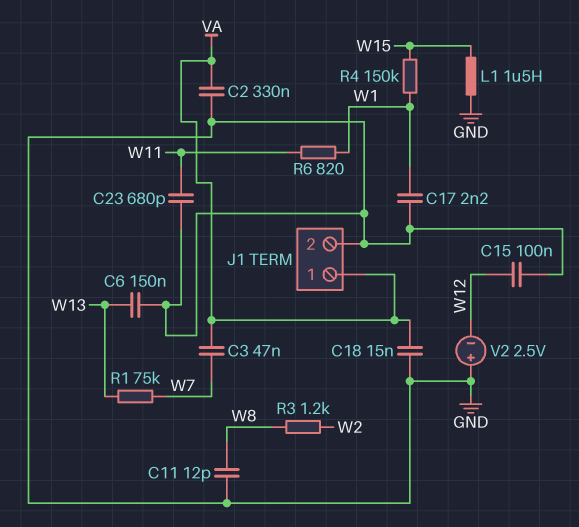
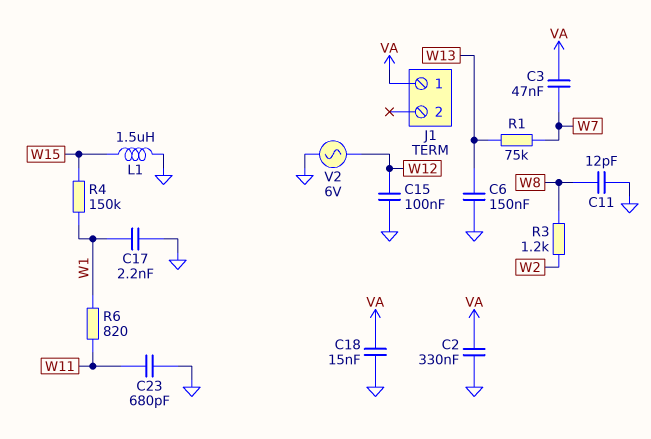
J1 pin 2: GND -> none
V2: 2.5V (plus GND, minus W12) -> AC 6V (GND, W12)

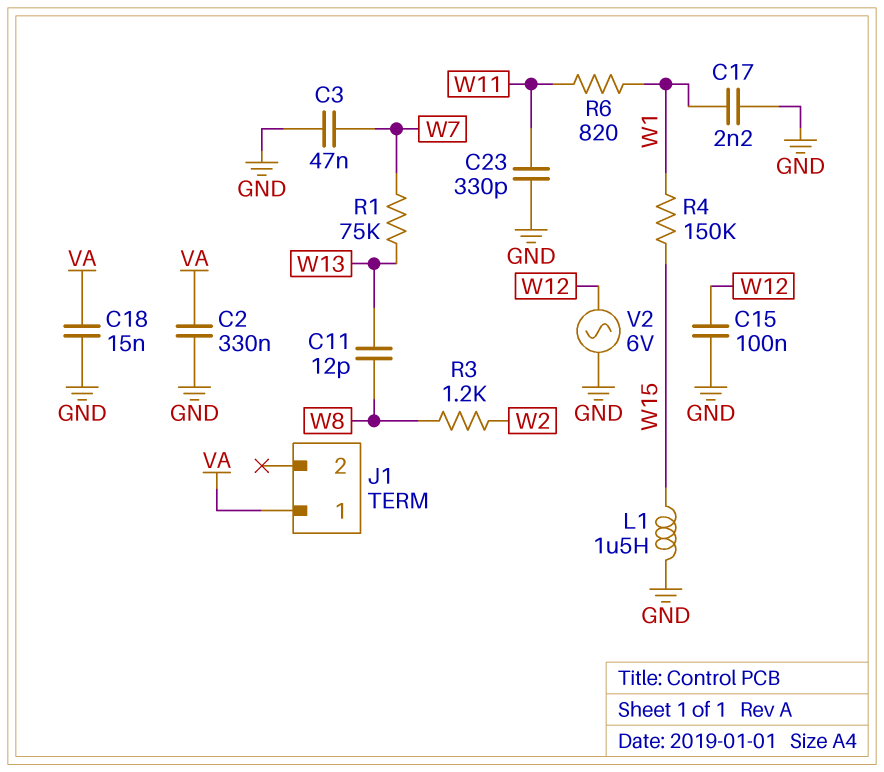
C3: 47nF (VA, W7) -> 47nF (GND, W7)
C6: 150nF (GND, W13) -> none
C11: 12pF (GND, W8) -> 12pF (W8, W13)
C23: 680pF (GND, W11) -> 330pF (GND, W11)

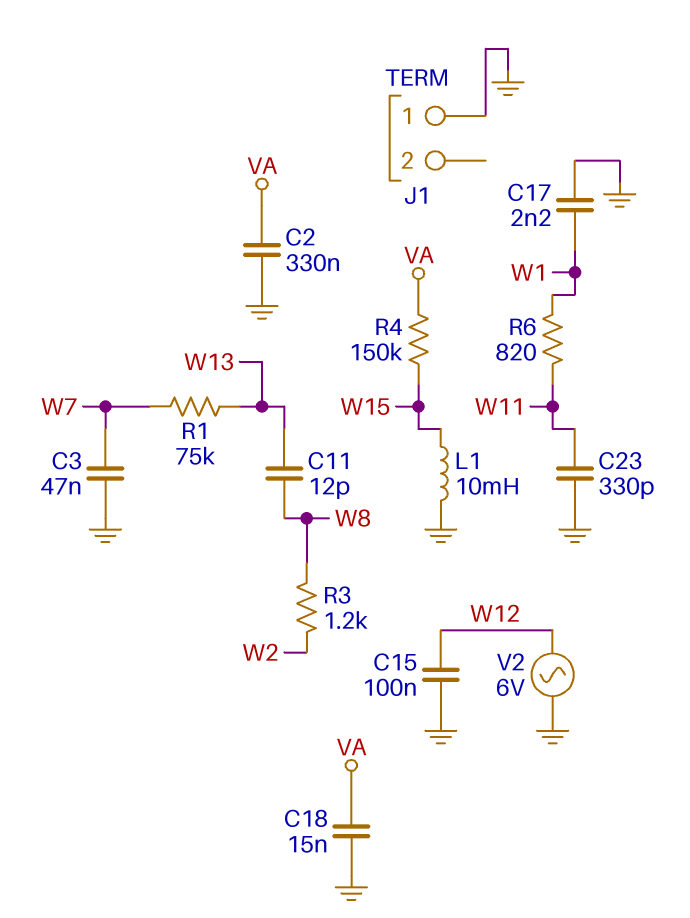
J1 pin 1: VA -> GND
L1: 1.5uH (GND, W15) -> 10mH (GND, W15)
R4: 150k (W1, W15) -> 150k (VA, W15)

